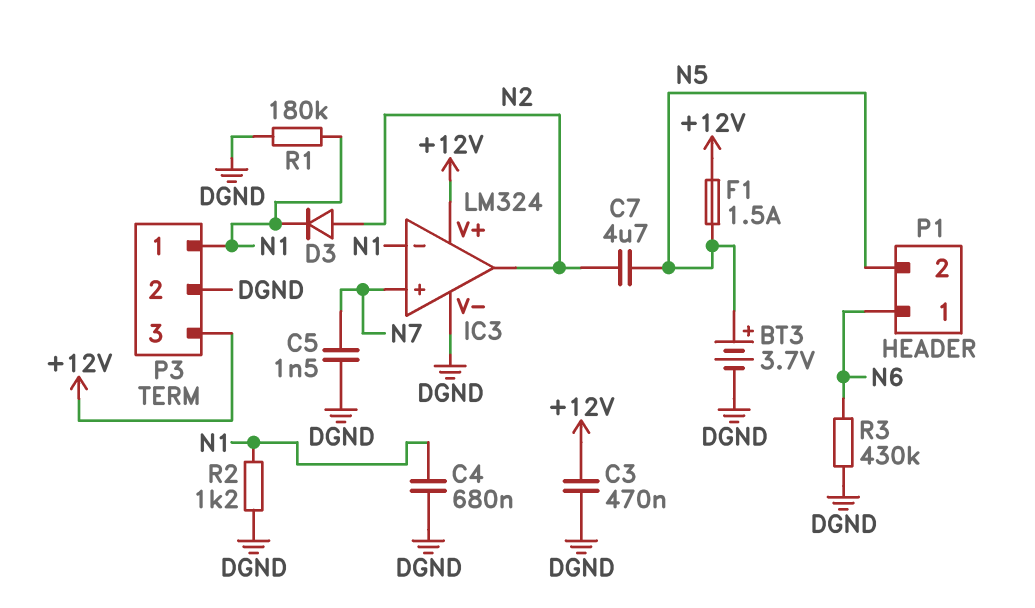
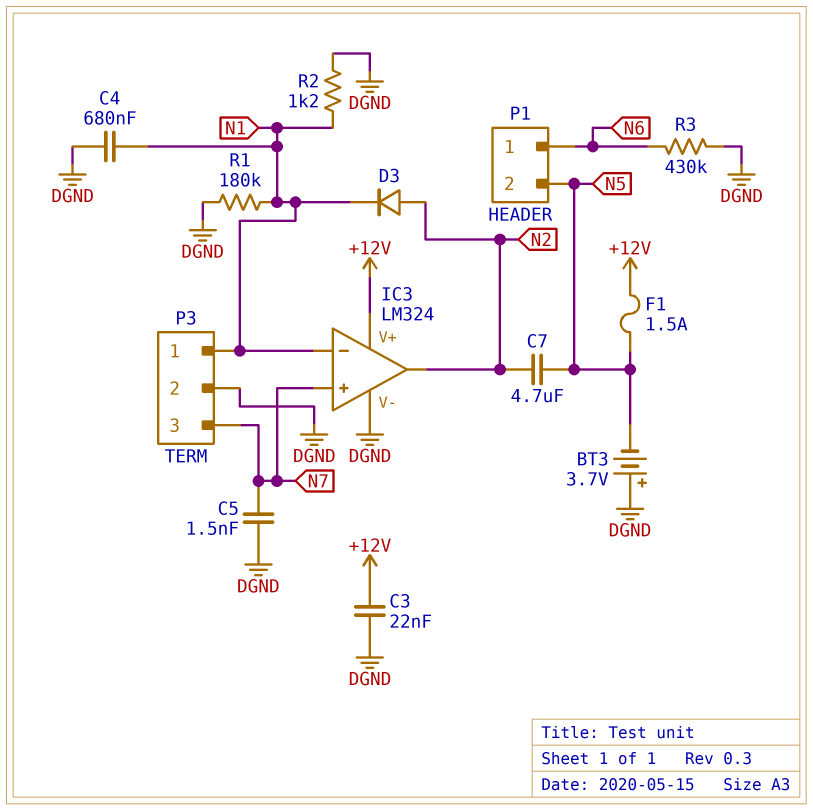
BT3: 3.7V (plus N5, minus DGND) -> 3.7V (plus DGND, minus N5)
C3: 470nF (+12V, DGND) -> 22nF (+12V, DGND)
P3 pin 3: +12V -> N7

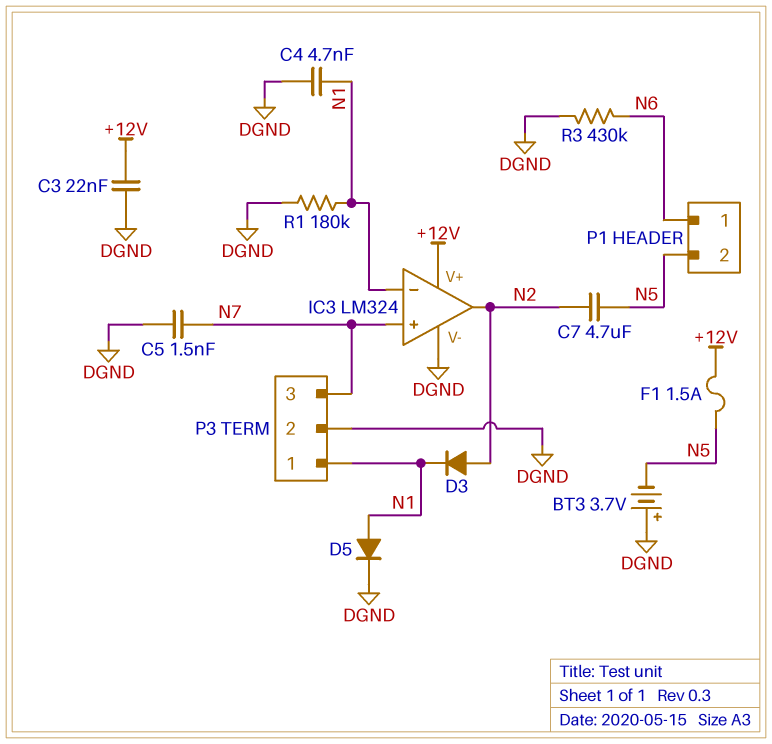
C4: 680nF (DGND, N1) -> 4.7nF (DGND, N1)
D5: none -> diode (A N1, K DGND)
R2: 1.2k (DGND, N1) -> none

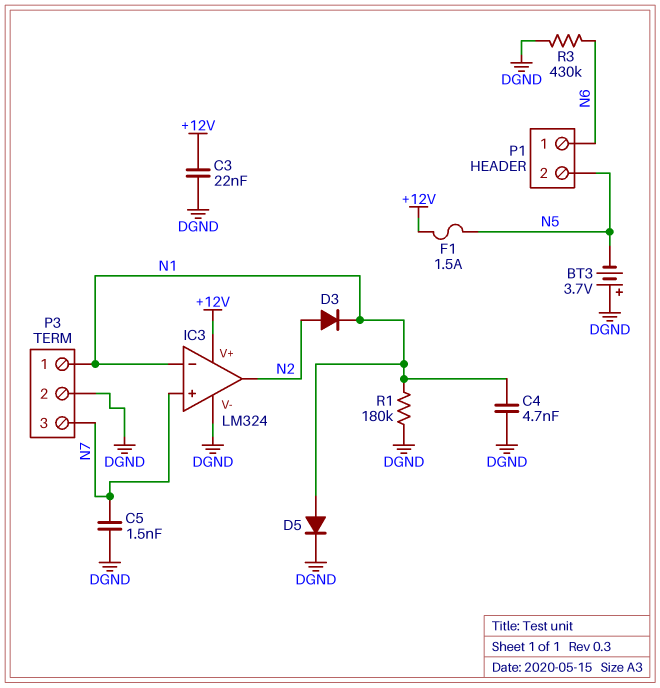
C7: 4.7uF (N2, N5) -> none

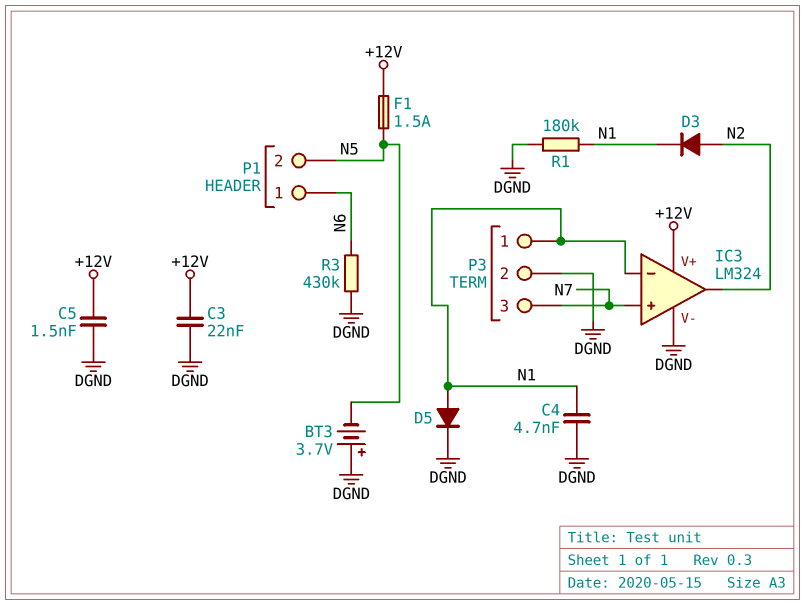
C5: 1.5nF (DGND, N7) -> 1.5nF (+12V, DGND)

